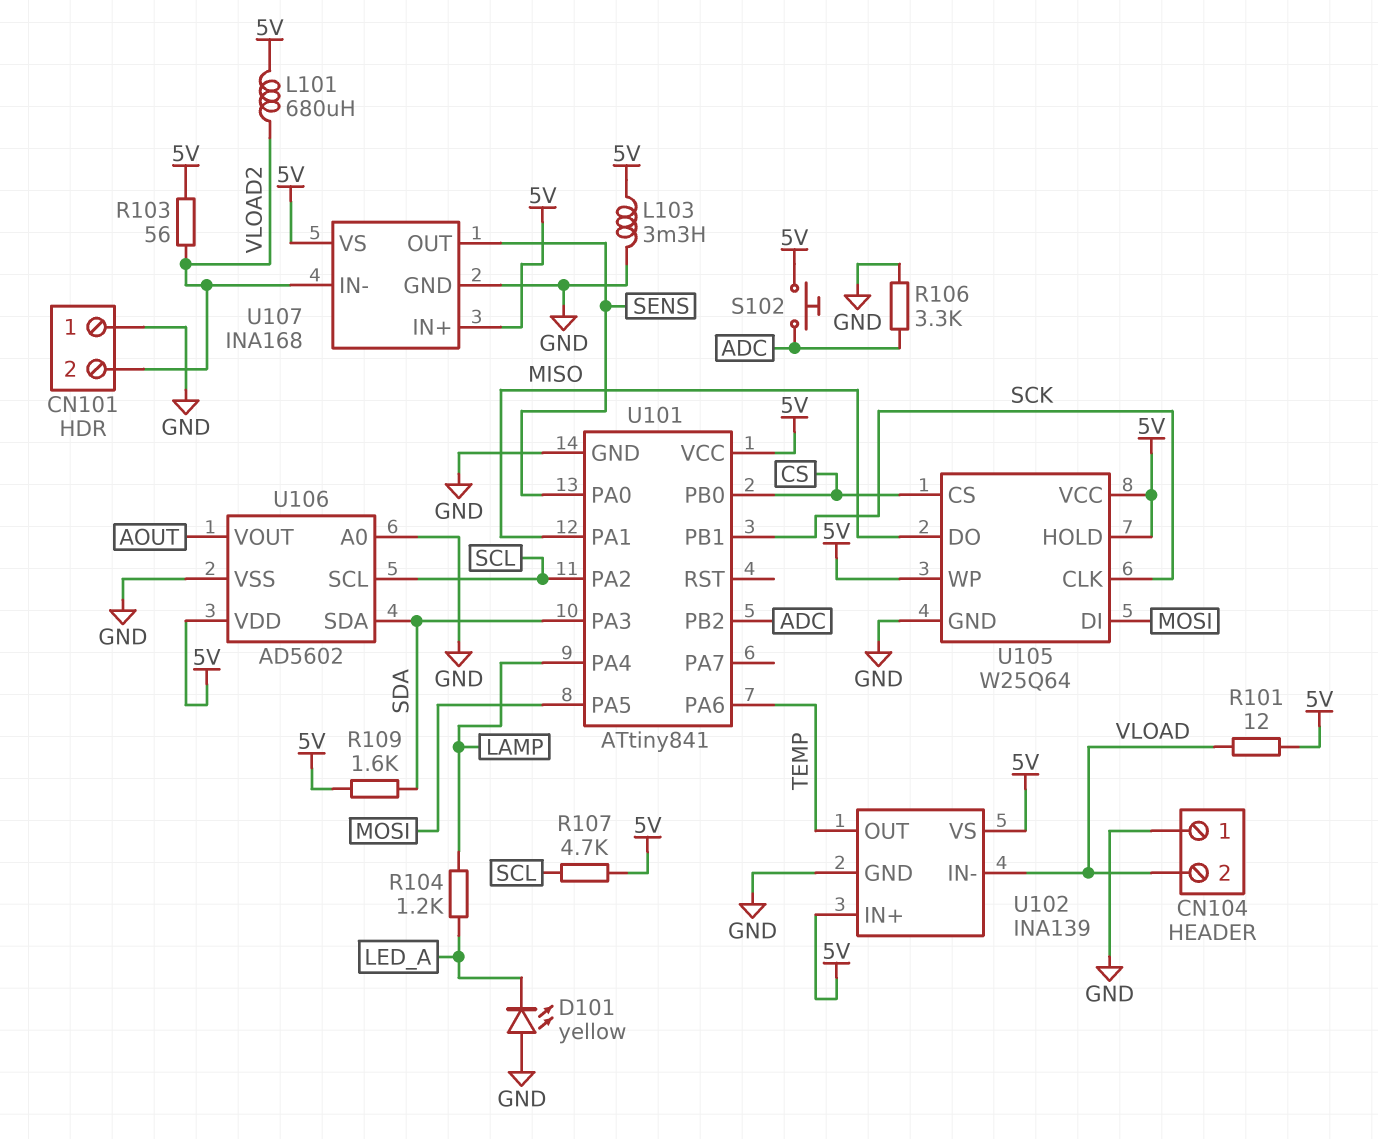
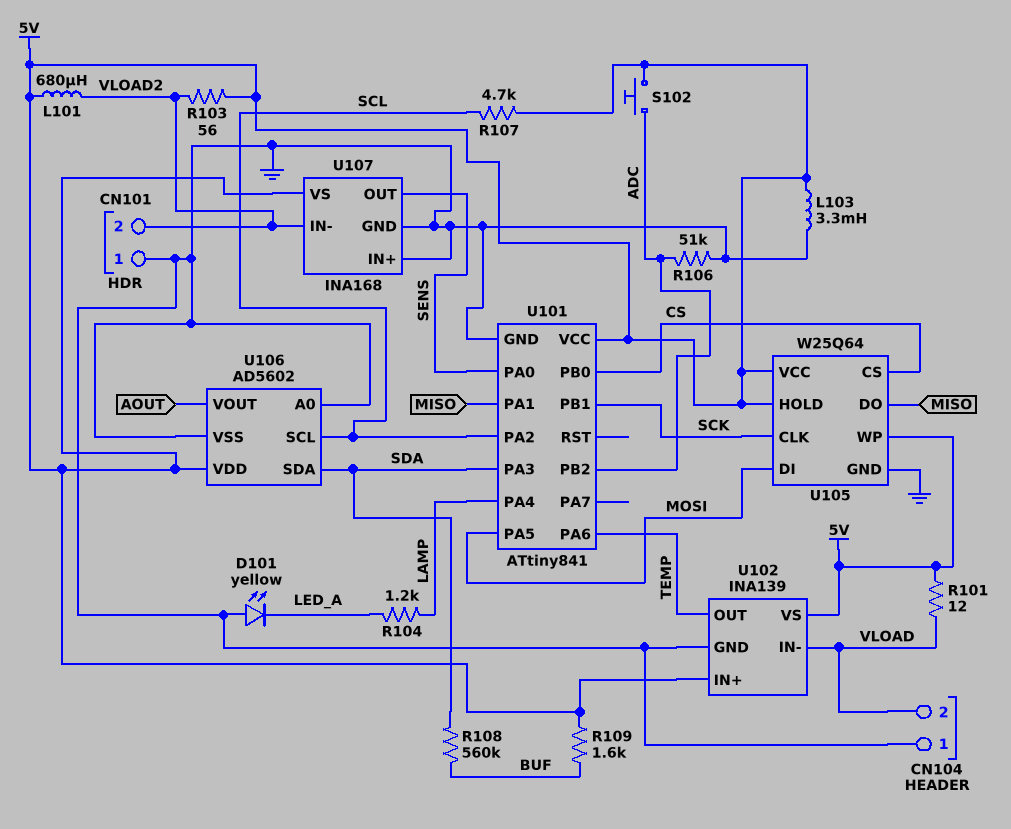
R106: 3.3k (ADC, GND) -> 51k (ADC, GND)
R108: none -> 560k (BUF, SDA)
R109: 1.6k (5V, SDA) -> 1.6k (5V, BUF)
U107 pin IN+: 5V -> GND

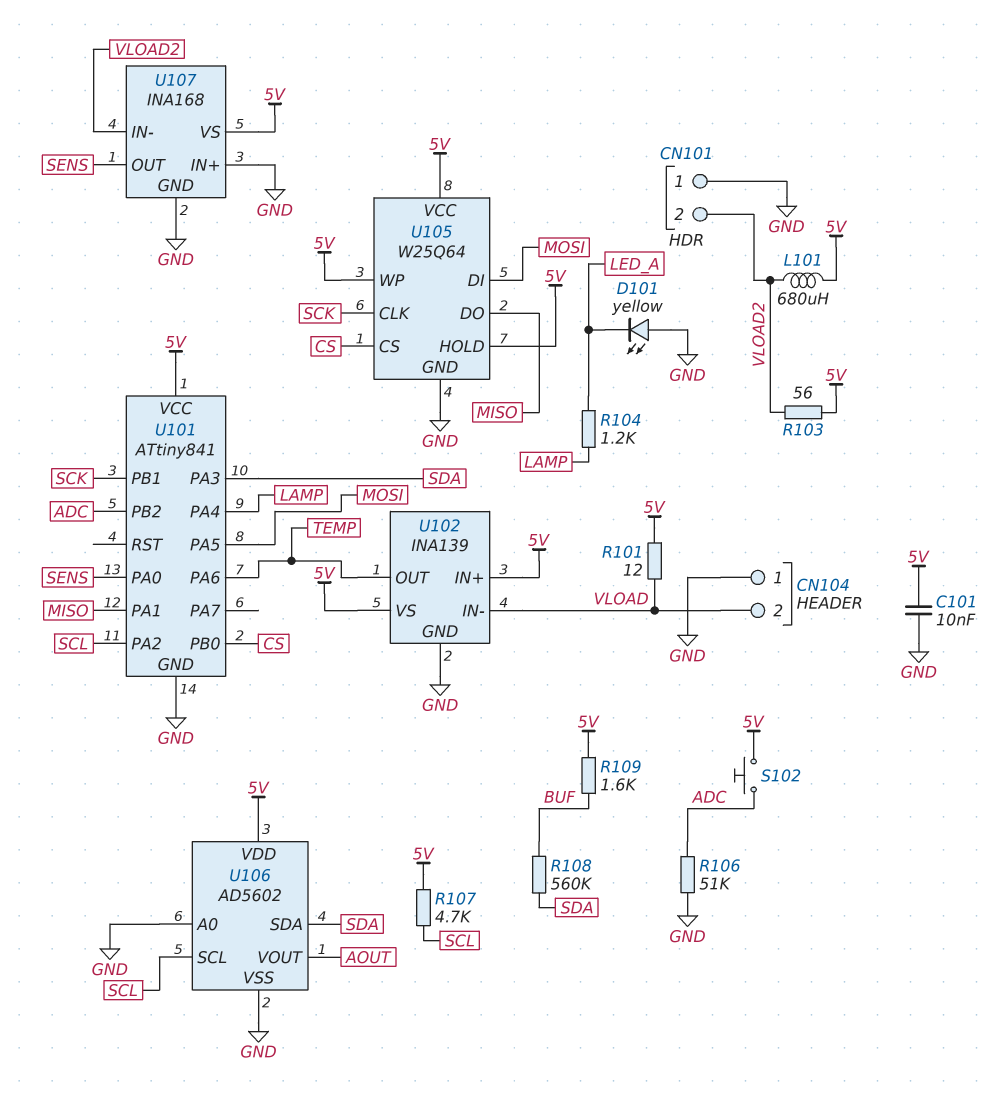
C101: none -> 10nF (5V, GND)
L103: 3.3mH (5V, GND) -> none

